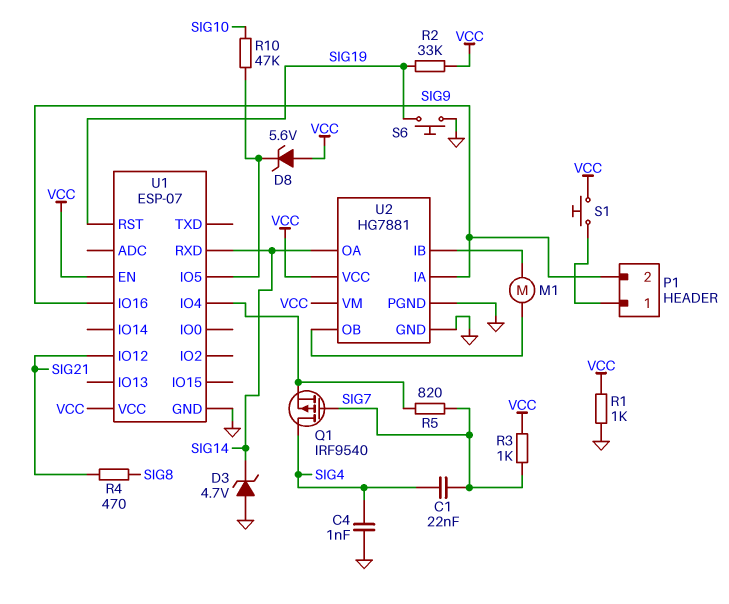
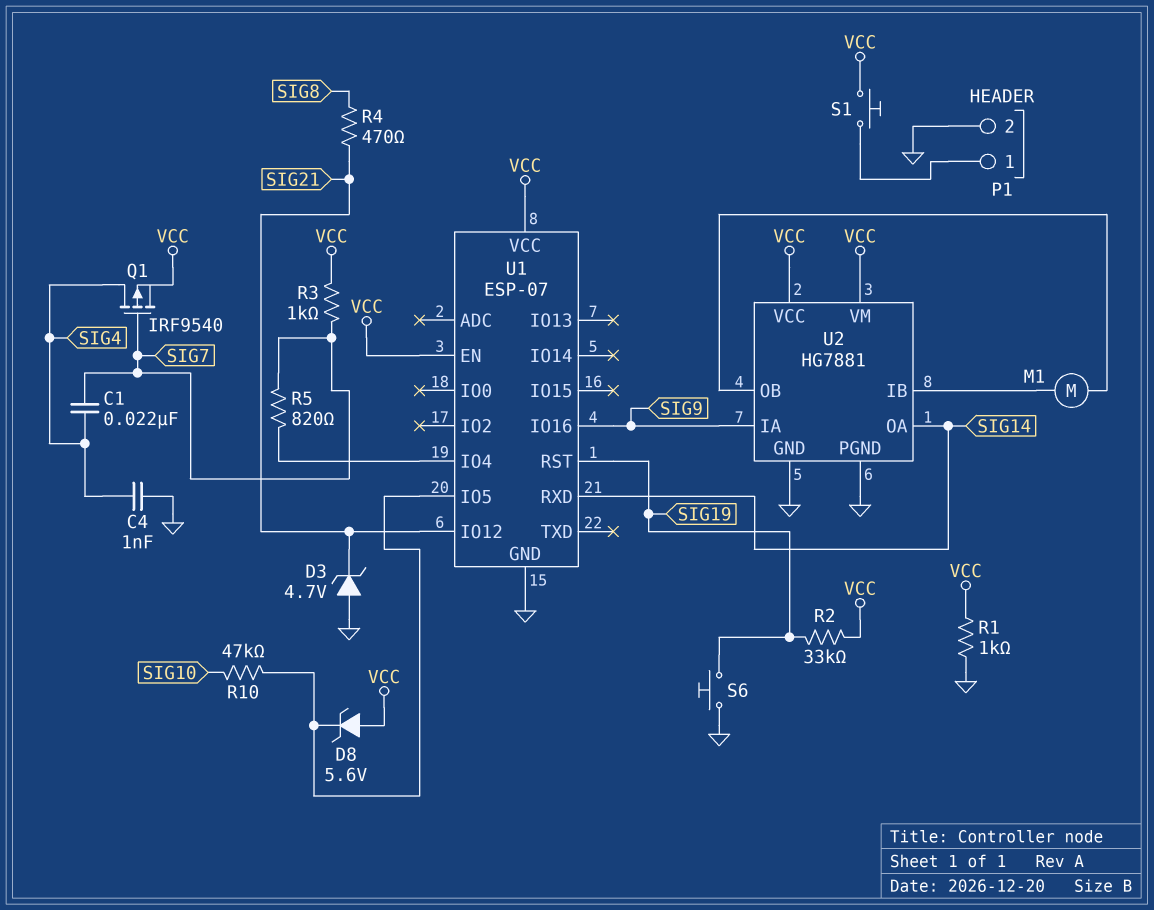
D3: zener 4.7V (A GND, K SIG14) -> zener 4.7V (A GND, K SIG21)
P1 pin 2: SIG9 -> GND
Q1: PMOS IRF9540 (G SIG7, D SIG4, S U1/IO4) -> PMOS IRF9540 (G SIG7, D SIG4, S VCC)

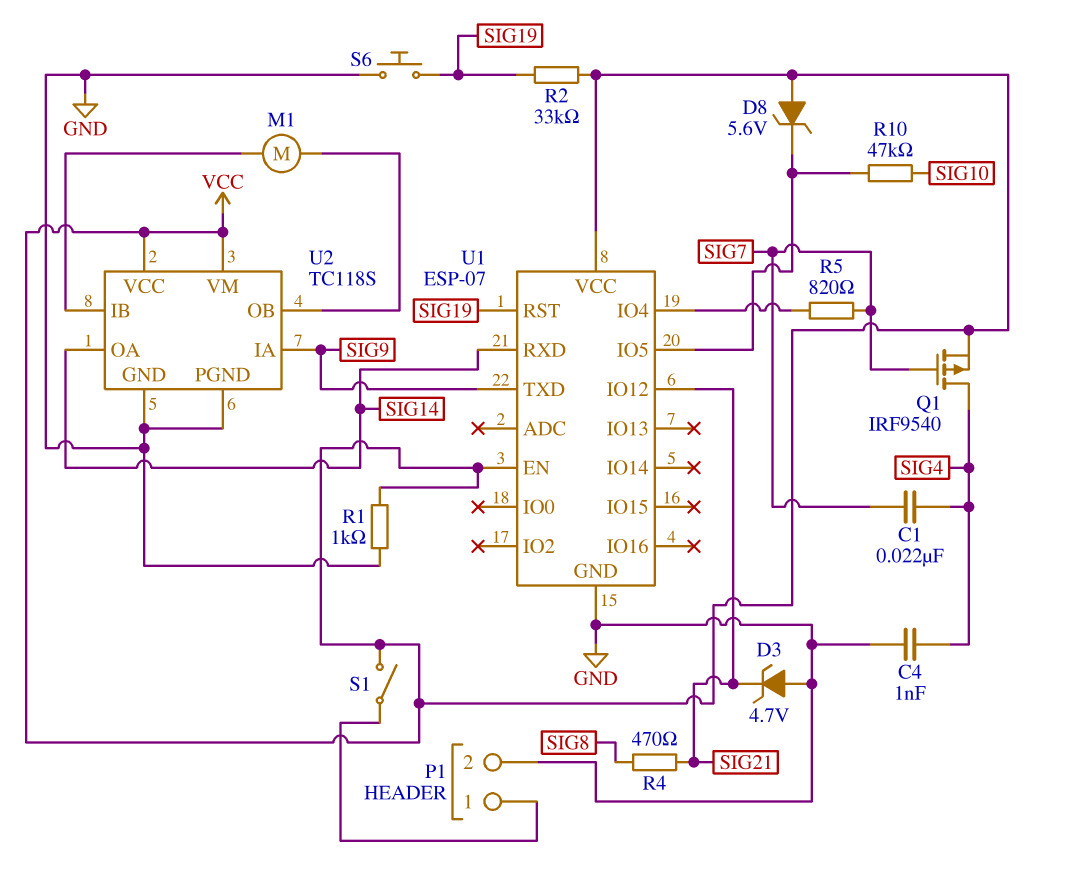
R3: 1k (SIG7, VCC) -> none
S1: button (P1/1, VCC) -> switch (P1/1, VCC)
U1 pin IO16: SIG9 -> none
U1 pin TXD: none -> SIG9
U2: HG7881 -> TC118S

